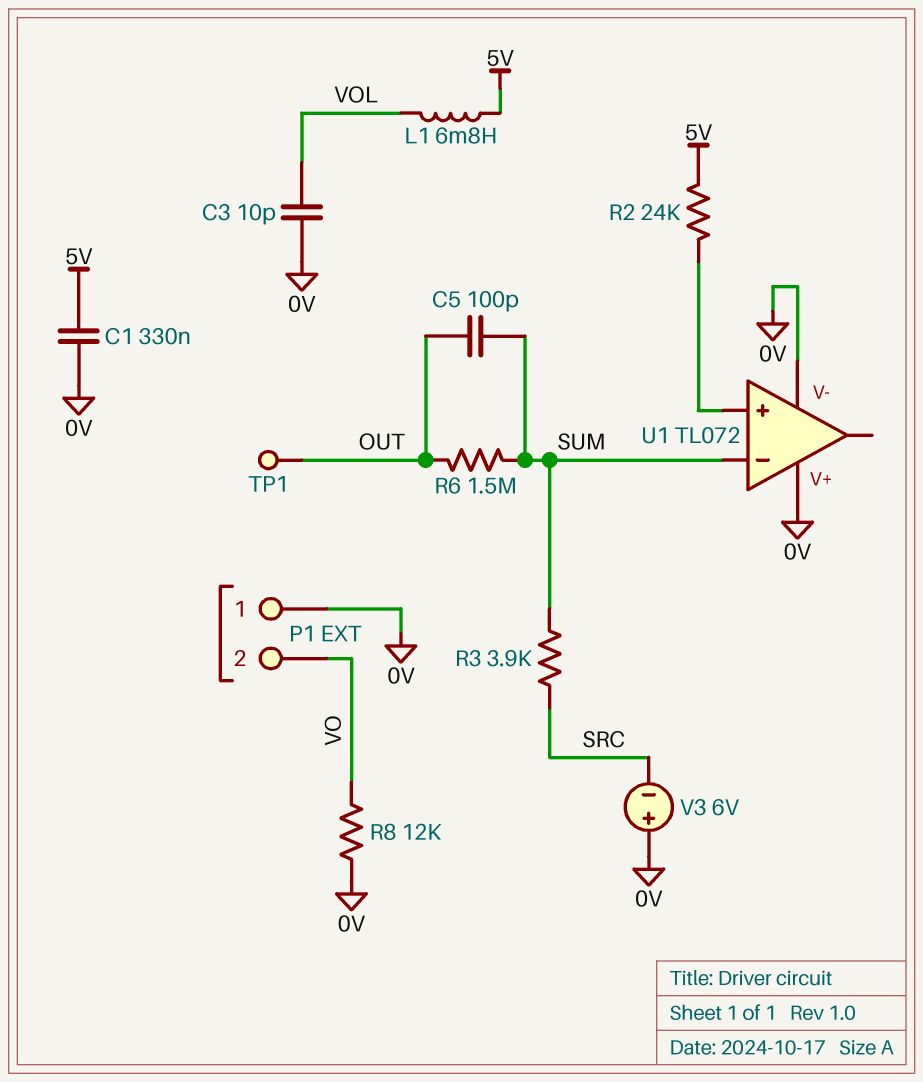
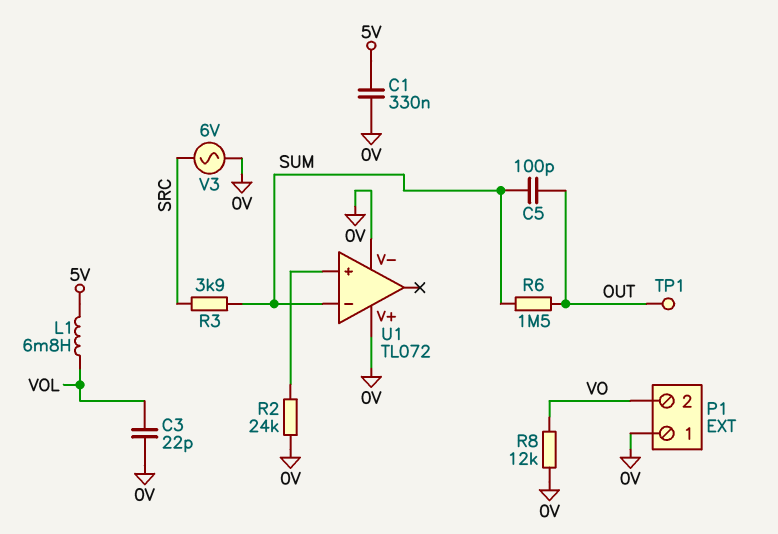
C3: 10pF (0V, VOL) -> 22pF (0V, VOL)
R2: 24k (5V, U1/in+) -> 24k (0V, U1/in+)
V3: 6V (plus 0V, minus SRC) -> AC 6V (0V, SRC)

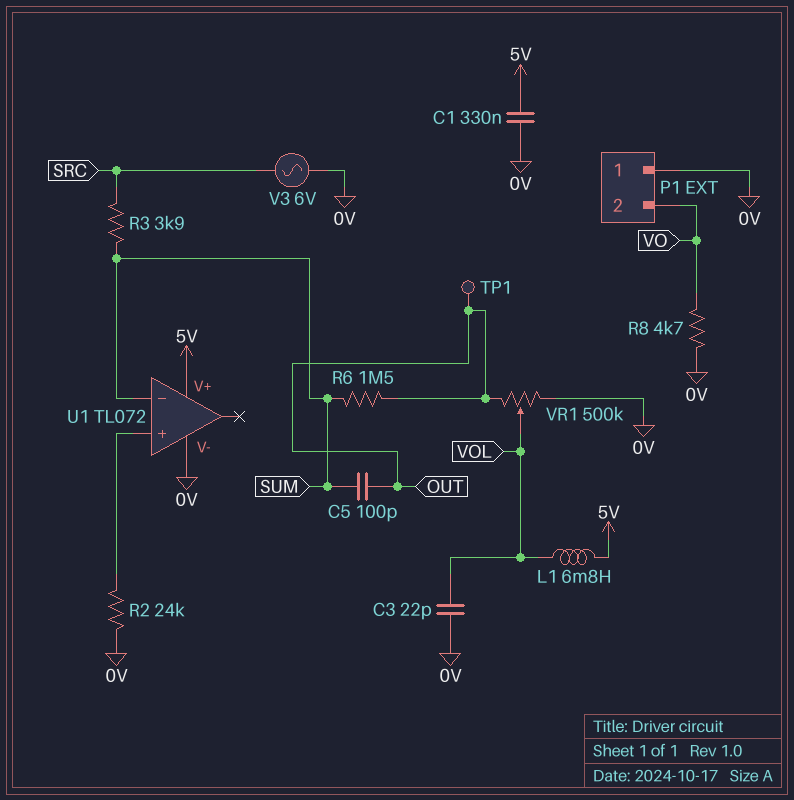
R8: 12k (0V, VO) -> 4.7k (0V, VO)
U1 pin V+: 0V -> 5V
VR1: none -> 500k (0V, OUT, wiper VOL)

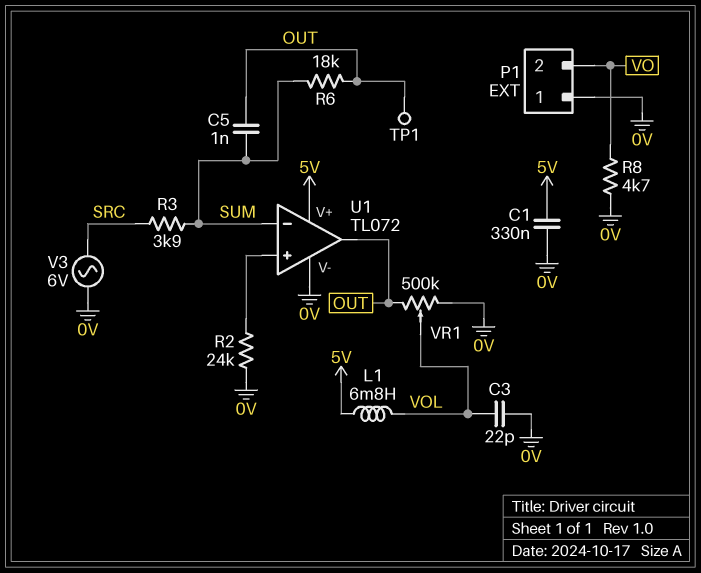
C5: 100pF (OUT, SUM) -> 1nF (OUT, SUM)
R6: 1.5M (OUT, SUM) -> 18k (OUT, SUM)
U1 pin out: none -> OUT

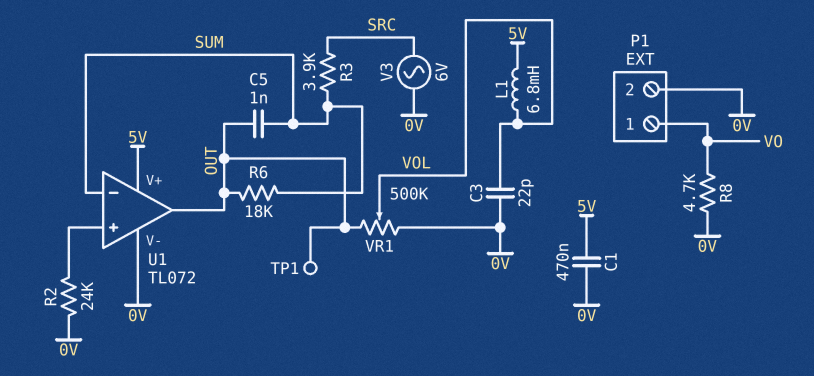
C1: 330nF (0V, 5V) -> 470nF (0V, 5V)
P1 pin 1: 0V -> VO
P1 pin 2: VO -> 0V

